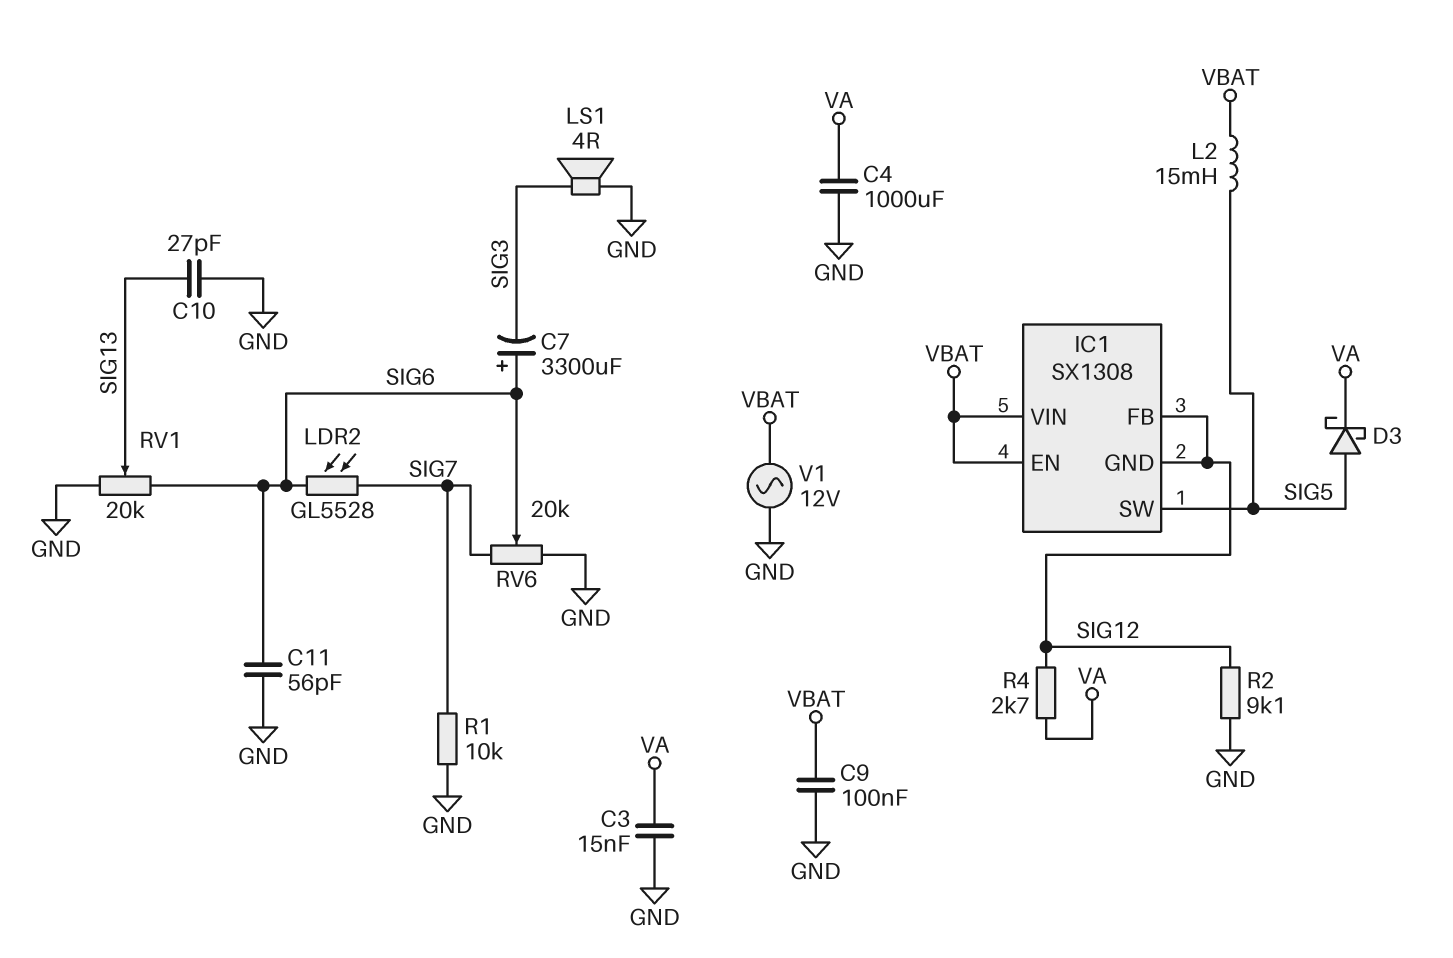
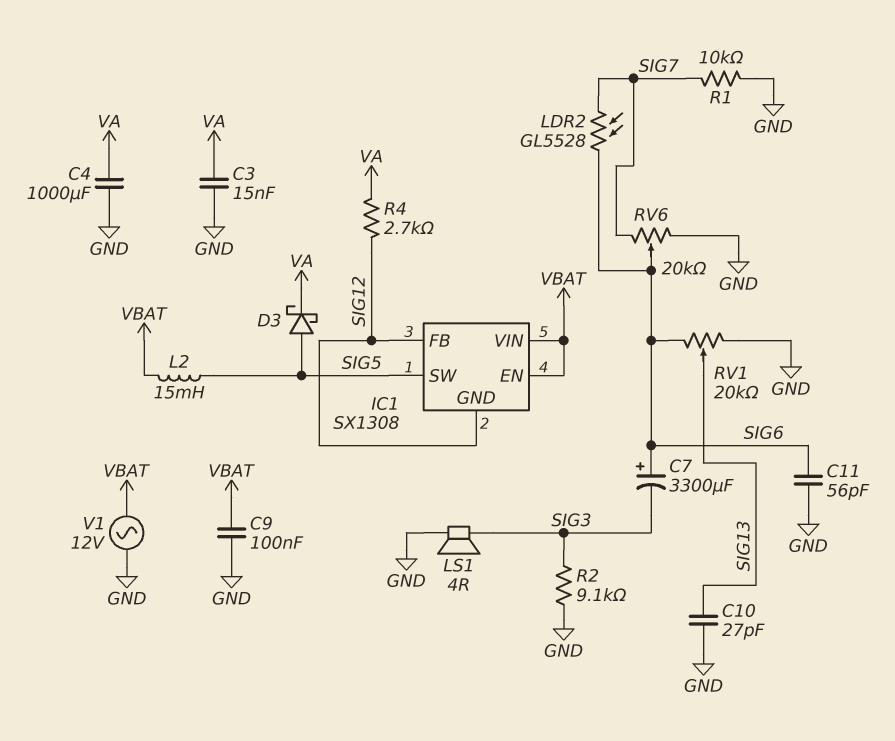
R2: 9.1k (GND, SIG12) -> 9.1k (GND, SIG3)

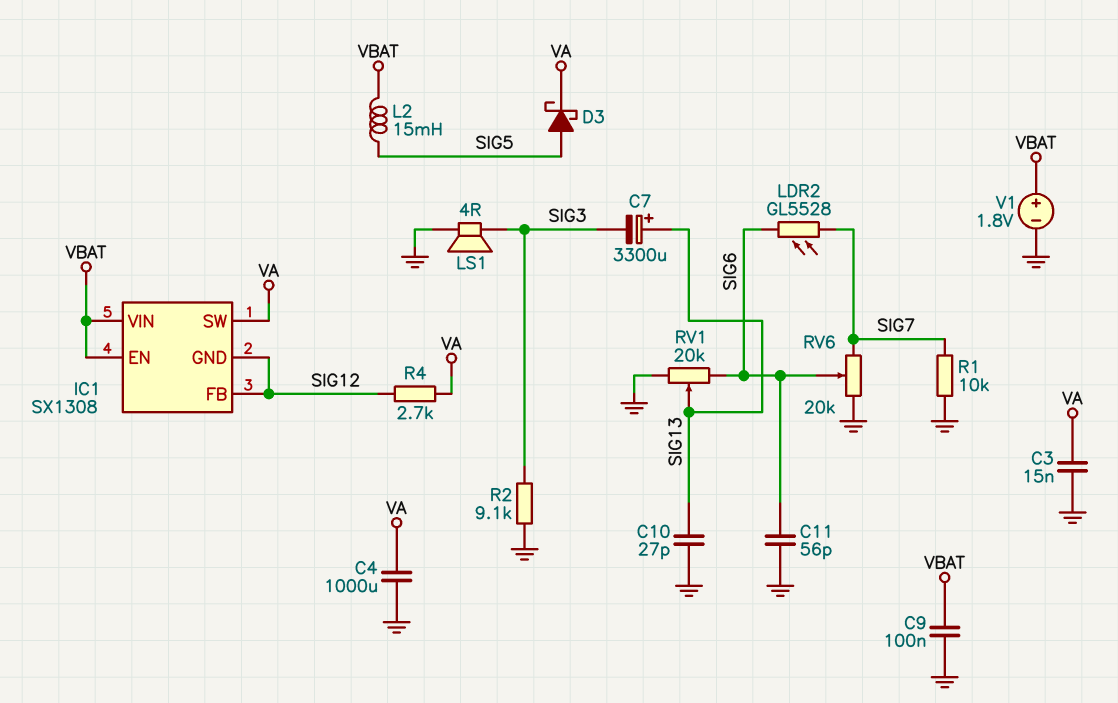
C7: 3300uF (plus SIG6, minus SIG3) -> 3300uF (plus SIG13, minus SIG3)
IC1 pin SW: SIG5 -> VA
V1: AC 12V (GND, VBAT) -> 1.8V (plus VBAT, minus GND)

